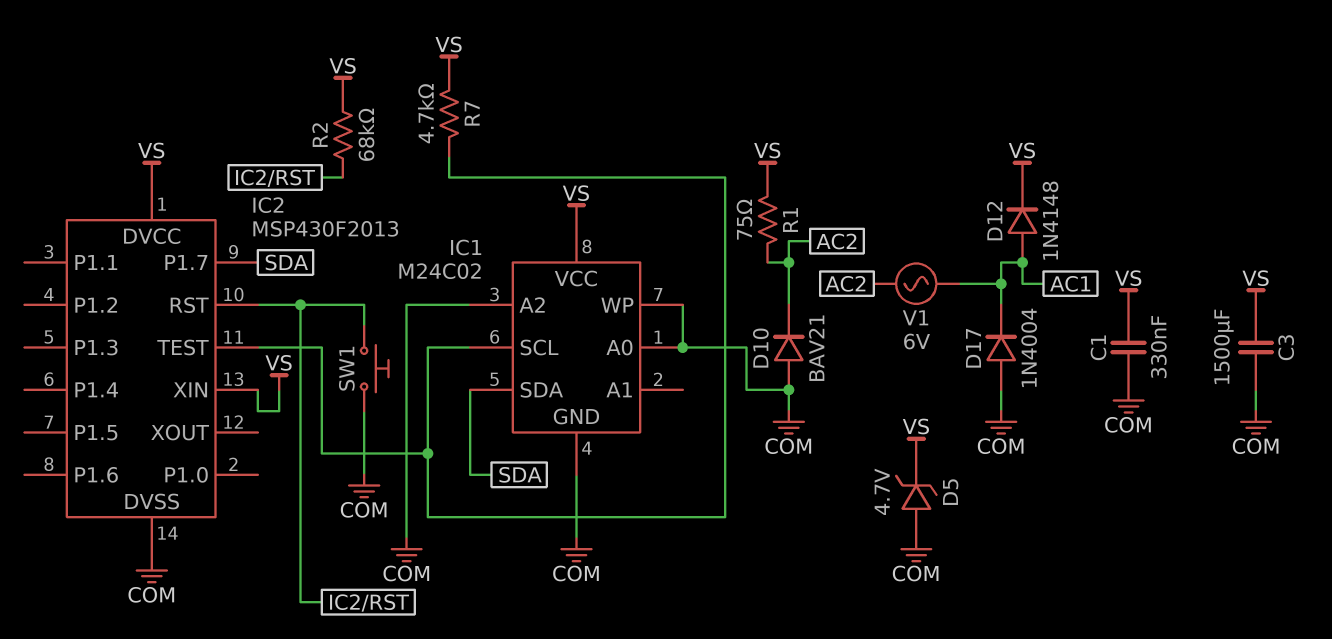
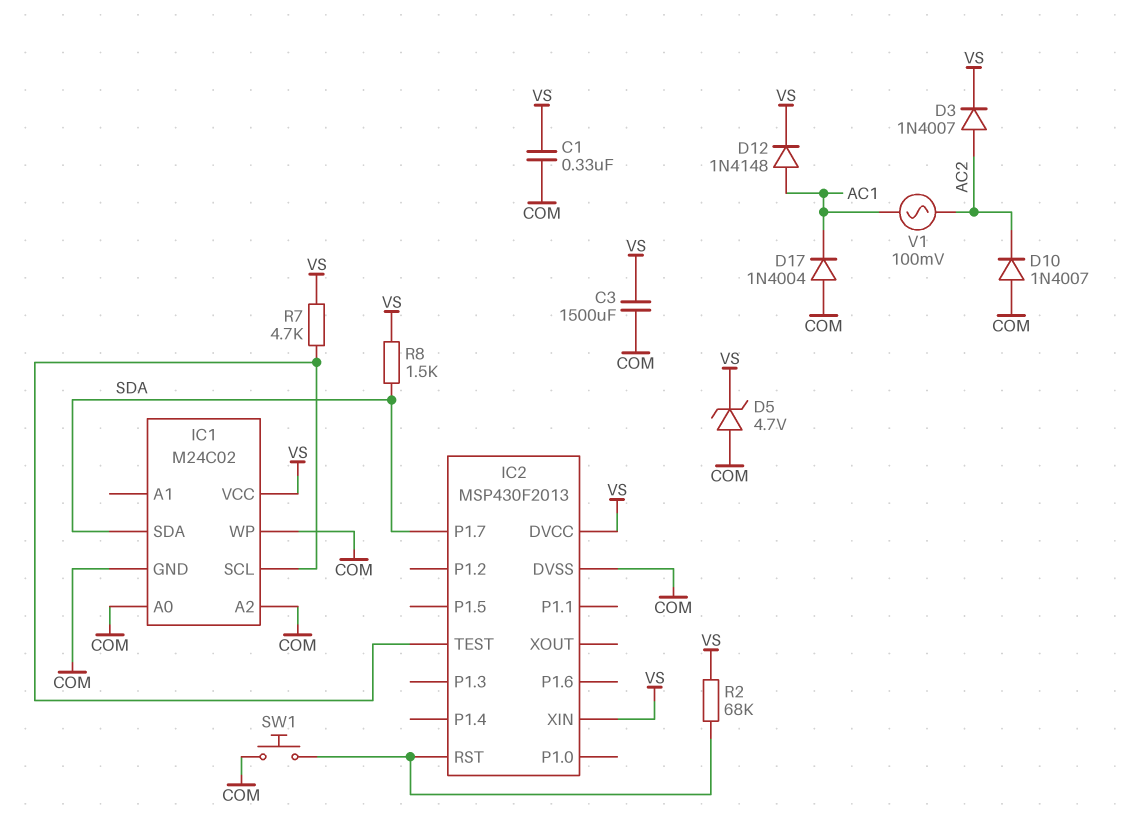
D3: none -> diode 1N4007 (A AC2, K VS)
D10: diode BAV21 (A COM, K AC2) -> diode 1N4007 (A COM, K AC2)
R1: 75 (AC2, VS) -> none
R8: none -> 1.5k (SDA, VS)
V1: AC 6V (AC1, AC2) -> AC 100mV (AC1, AC2)

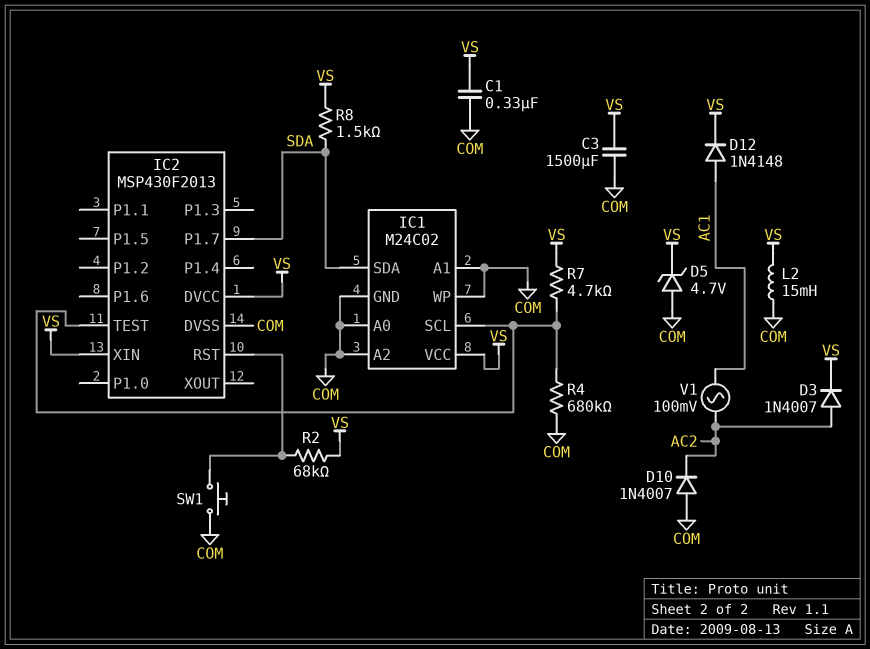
D17: diode 1N4004 (A COM, K AC1) -> none
IC1 pin A1: none -> COM
L2: none -> 15mH (COM, VS)
R4: none -> 680k (COM, IC1/SCL)

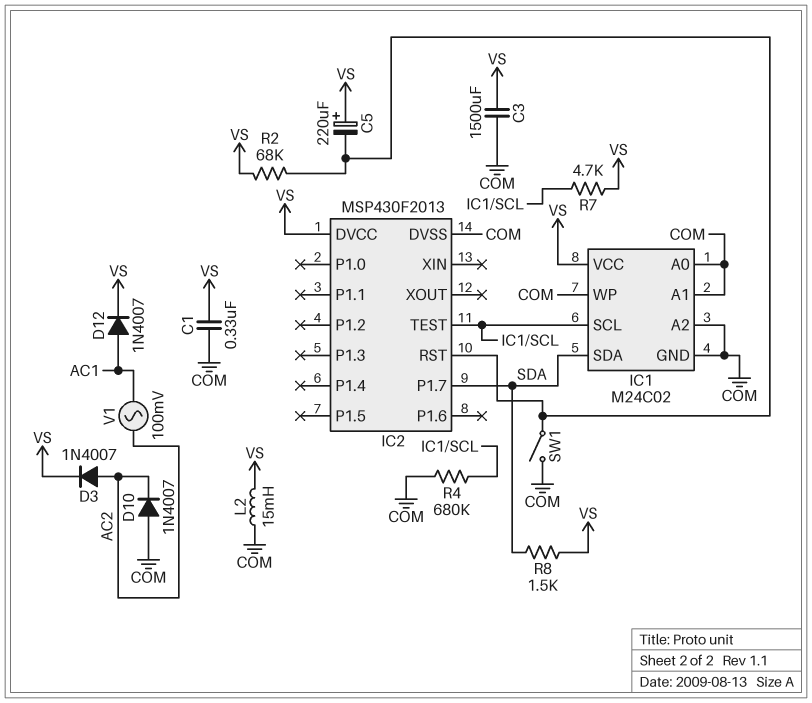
C5: none -> 220uF (plus VS, minus IC2/RST)
D5: zener 4.7V (A COM, K VS) -> none
D12: diode 1N4148 (A AC1, K VS) -> diode 1N4007 (A AC1, K VS)
IC2 pin XIN: VS -> none
SW1: button (COM, IC2/RST) -> switch (COM, IC2/RST)

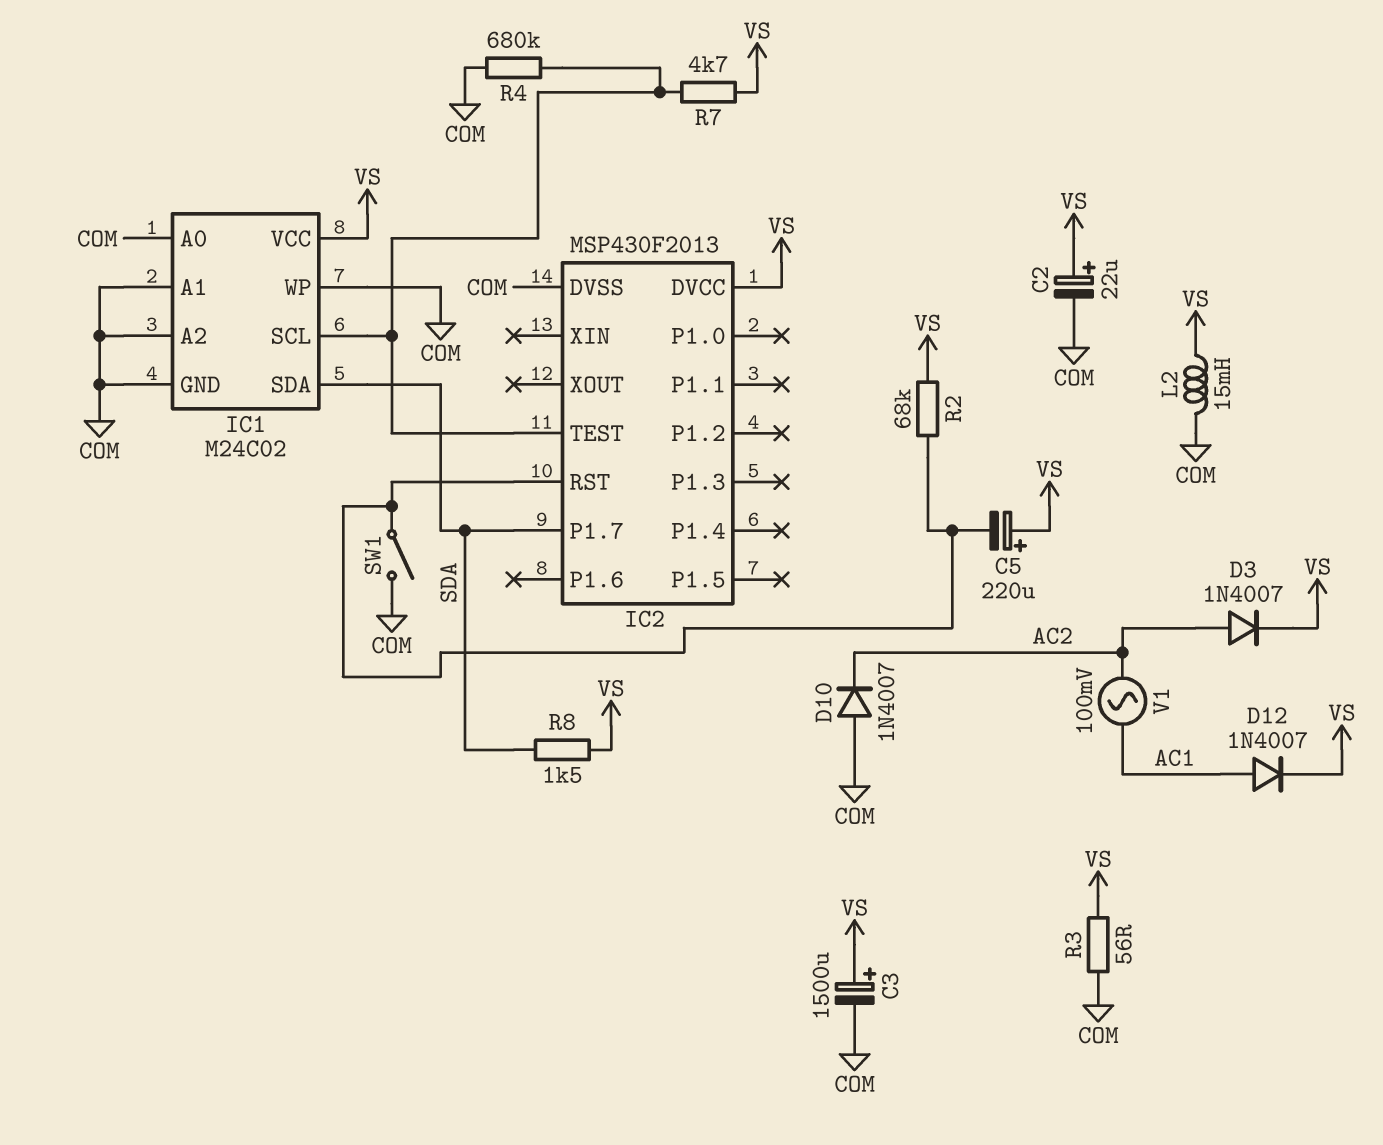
C1: 330nF (COM, VS) -> none
C2: none -> 22uF (plus VS, minus COM)
C3: 1500uF (COM, VS) -> 1500uF (plus VS, minus COM)
R3: none -> 56 (COM, VS)

